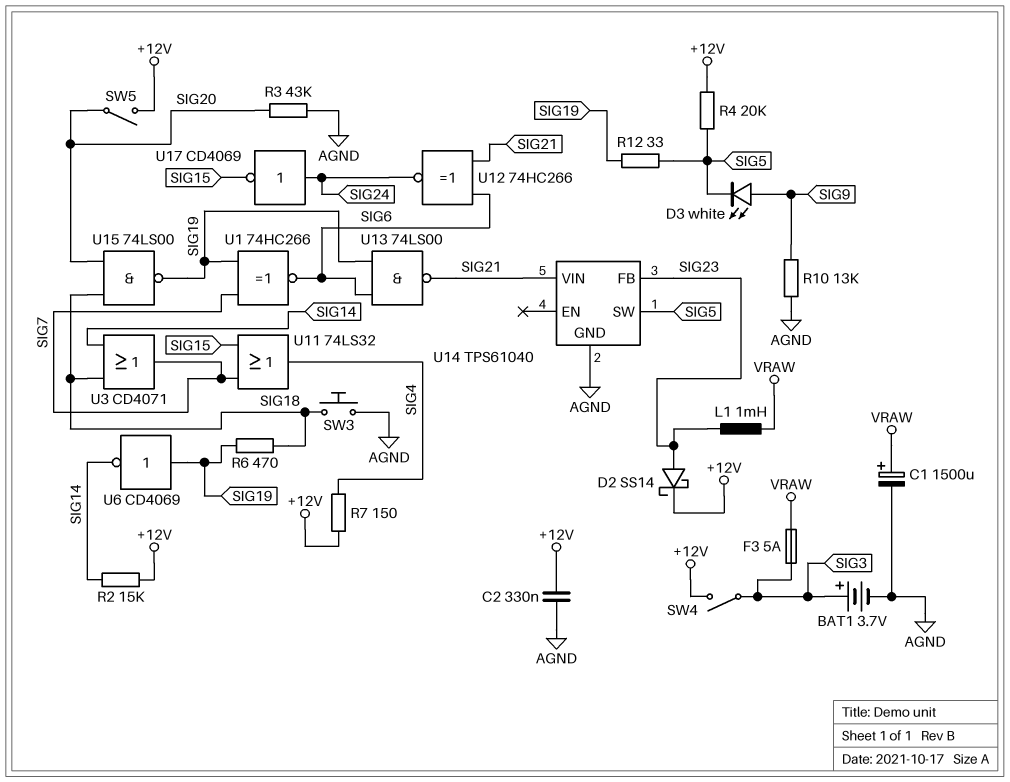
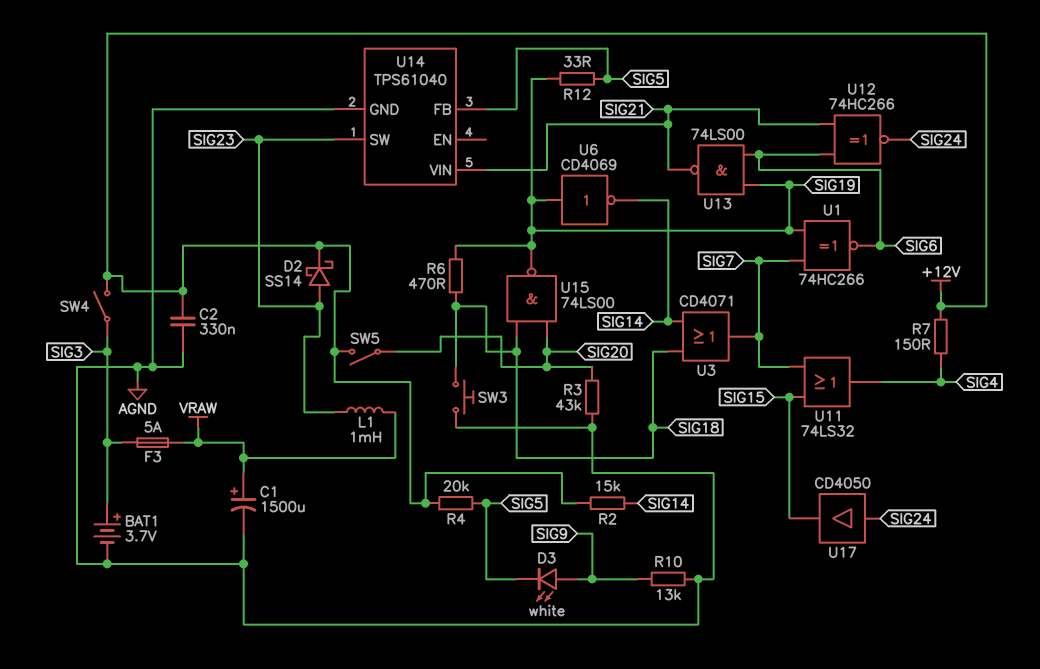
U14 pin FB: SIG23 -> SIG5
U14 pin SW: SIG5 -> SIG23
U17: NOT CD4069 (in SIG24, out SIG15) -> buffer CD4050 (in SIG24, out SIG15)

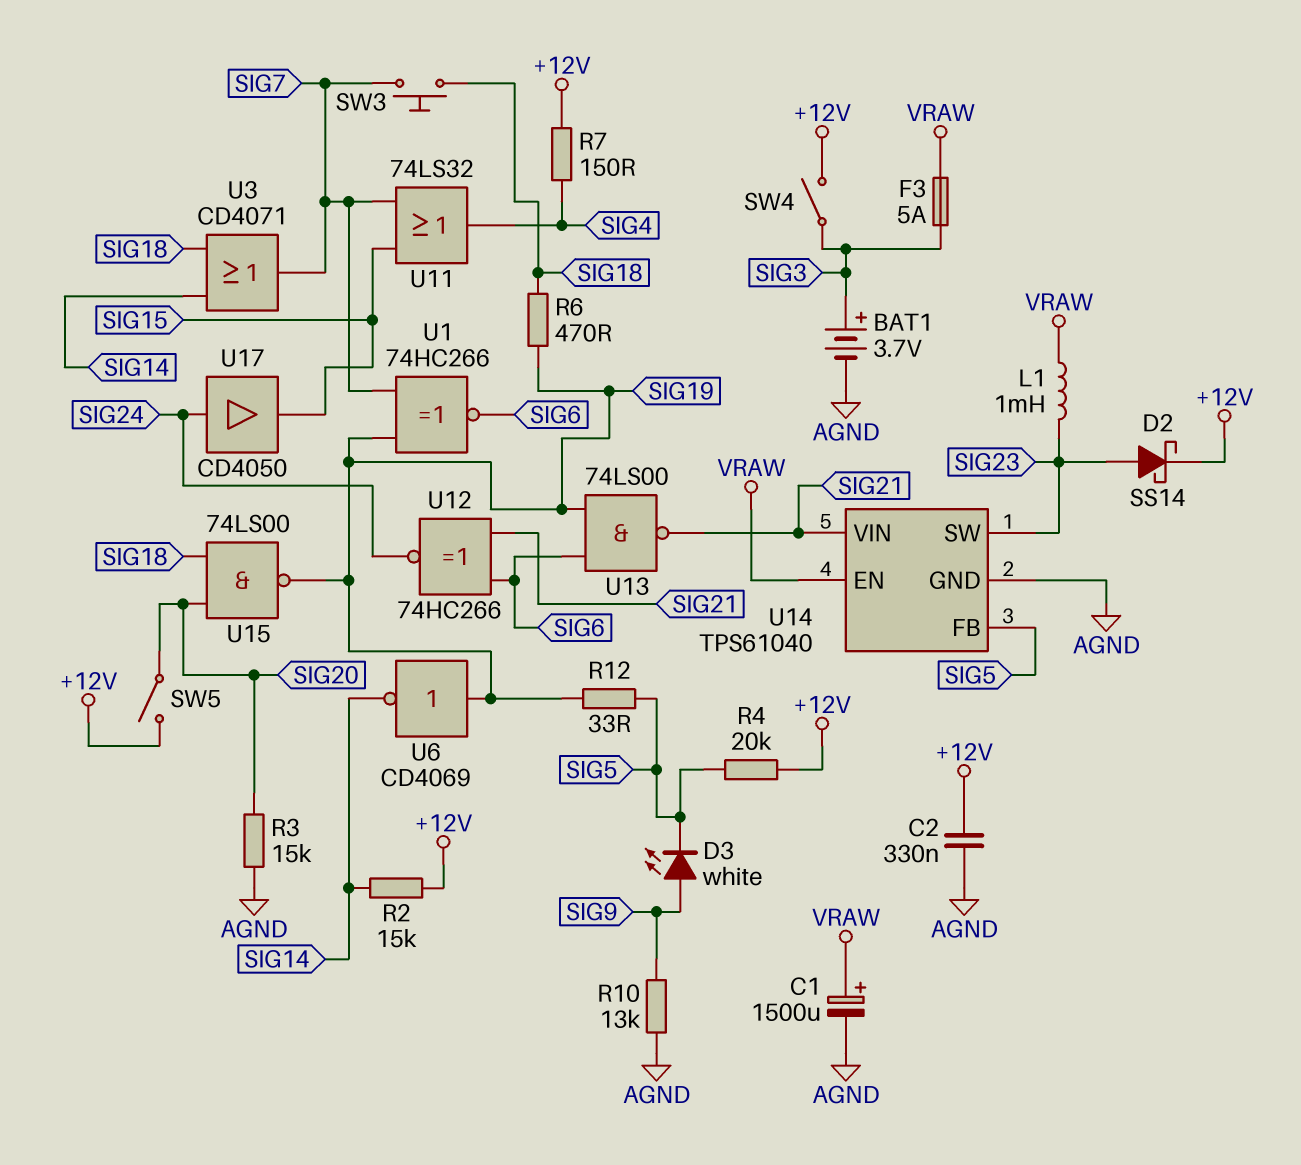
R3: 43k (AGND, SIG20) -> 15k (AGND, SIG20)
SW3: button (AGND, SIG18) -> button (SIG7, SIG18)
U14 pin EN: none -> VRAW

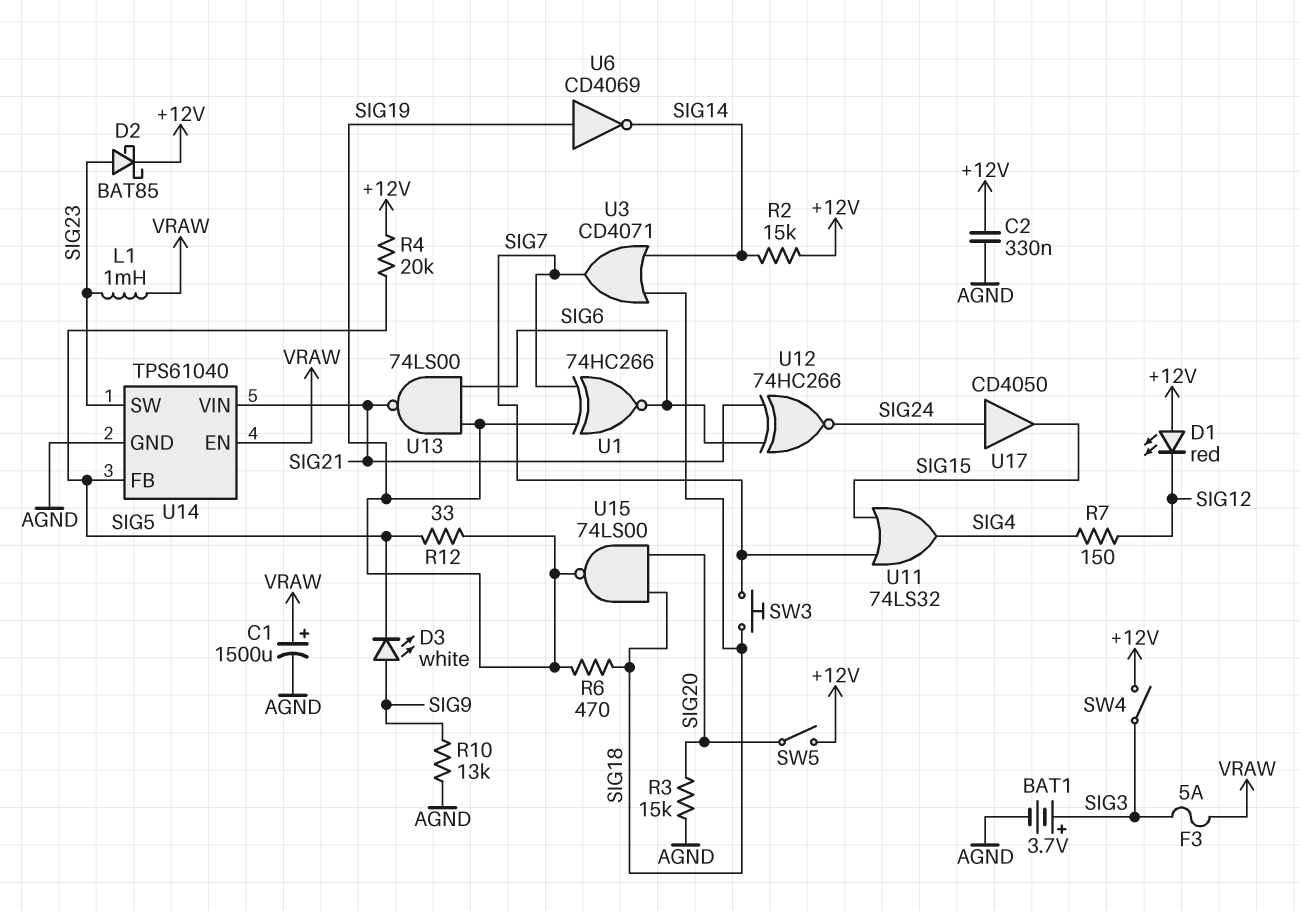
D1: none -> LED red (A +12V, K SIG12)
D2: schottky SS14 (A SIG23, K +12V) -> schottky BAT85 (A SIG23, K +12V)
R7: 150 (+12V, SIG4) -> 150 (SIG4, SIG12)

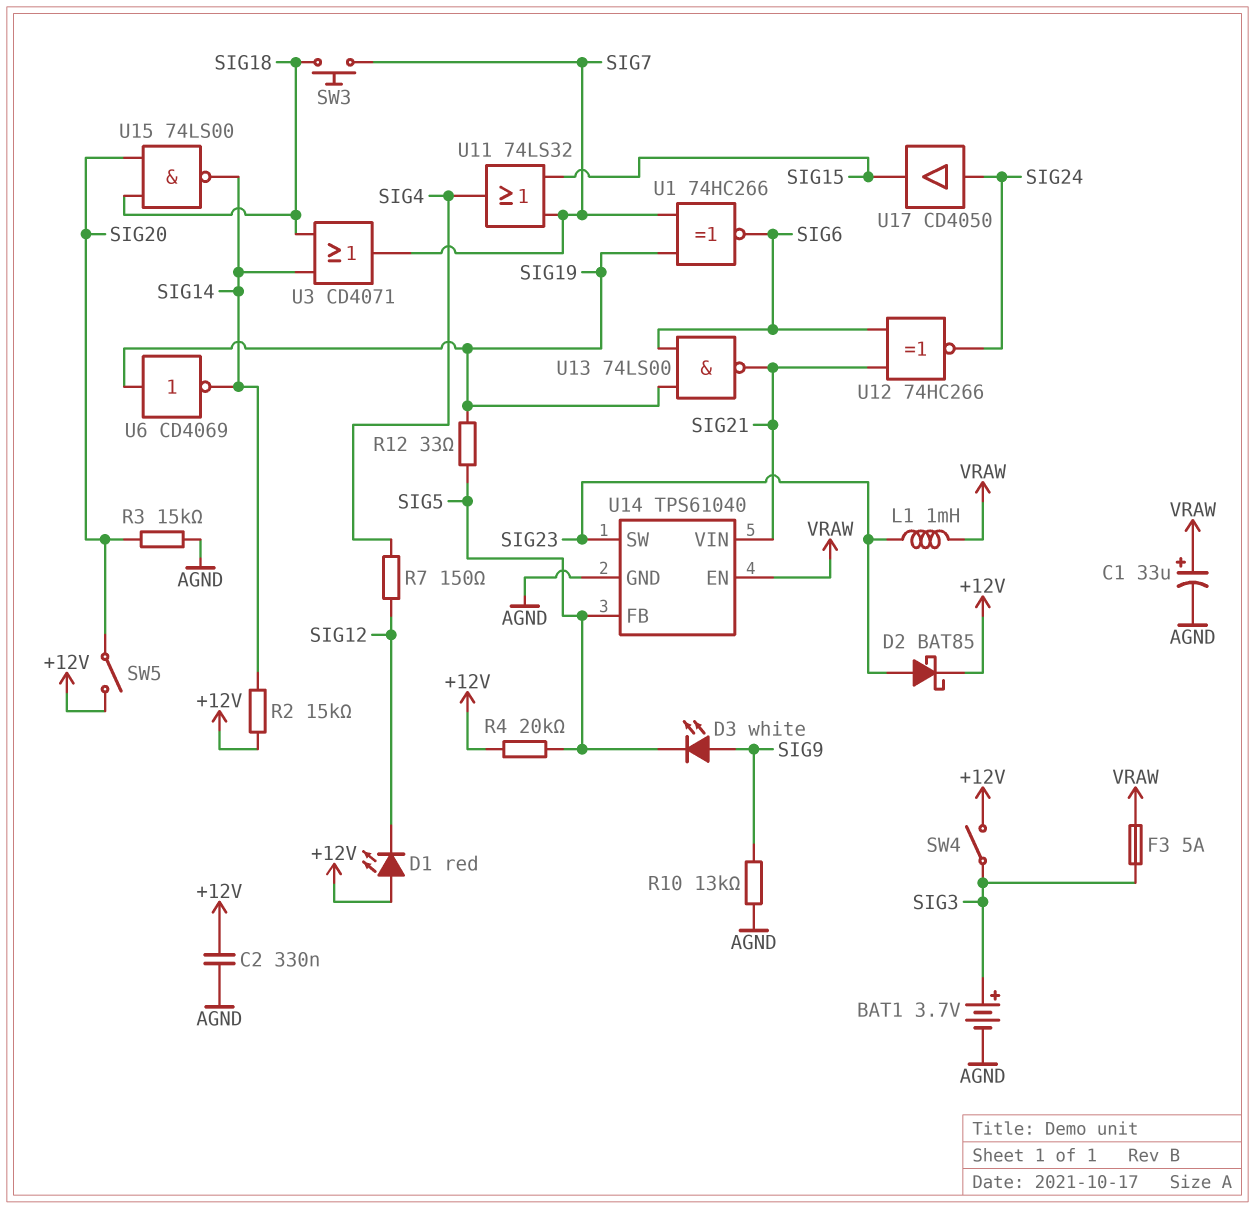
C1: 1500uF (plus VRAW, minus AGND) -> 33uF (plus VRAW, minus AGND)
R6: 470 (SIG18, SIG19) -> none
U15: NAND 74LS00 (in SIG18, in SIG20, out SIG19) -> NAND 74LS00 (in SIG18, in SIG20, out SIG14)

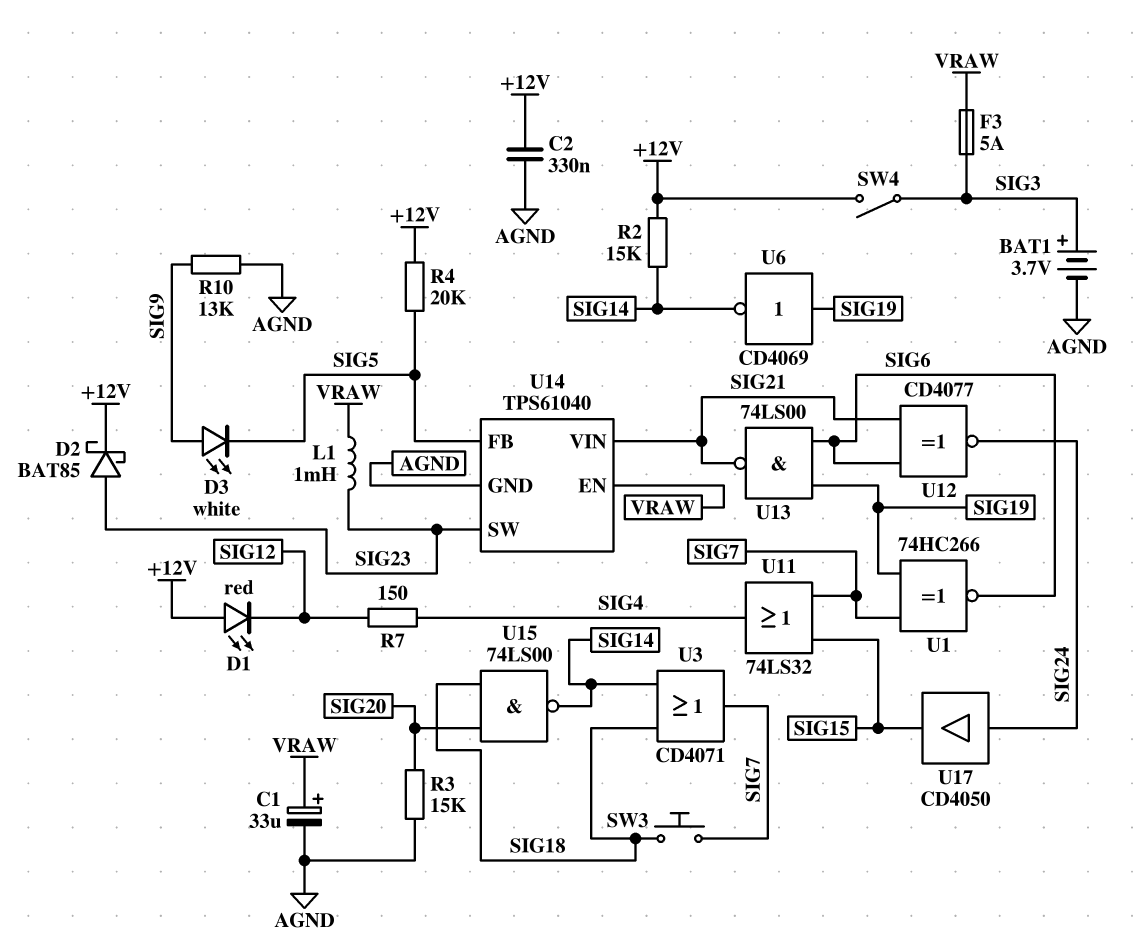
R12: 33 (SIG5, SIG19) -> none
SW5: switch (+12V, SIG20) -> none
U12: XNOR 74HC266 (in SIG6, in SIG21, out SIG24) -> XNOR CD4077 (in SIG6, in SIG21, out SIG24)

